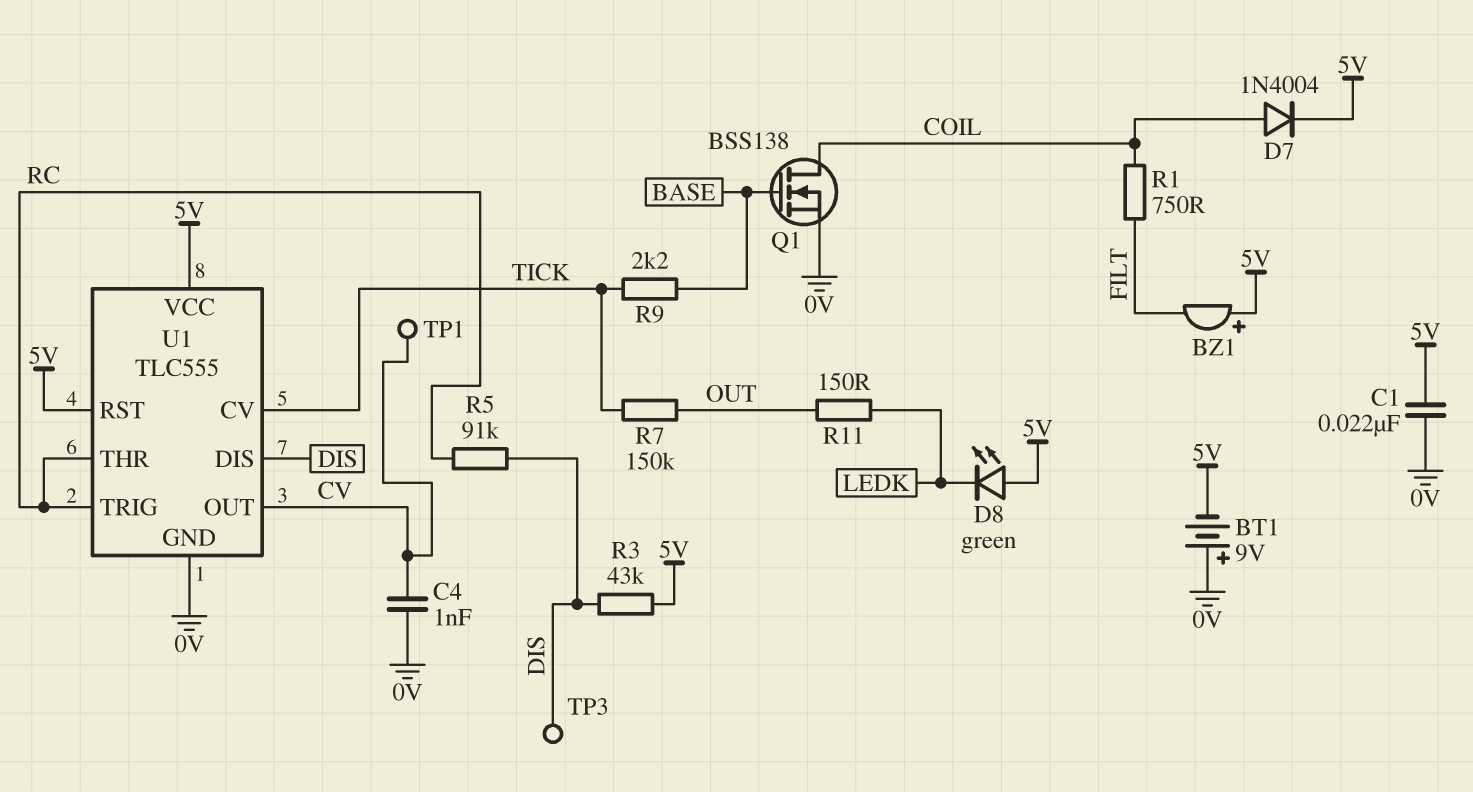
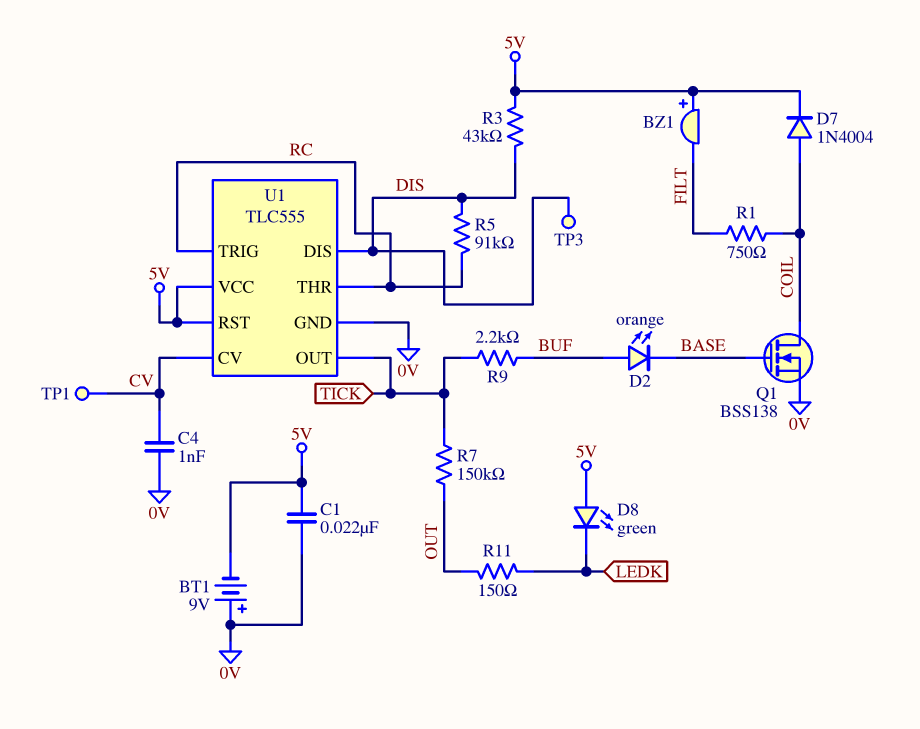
D2: none -> LED orange (A BUF, K BASE)
R9: 2.2k (BASE, TICK) -> 2.2k (BUF, TICK)
U1 pin CV: TICK -> CV
U1 pin OUT: CV -> TICK

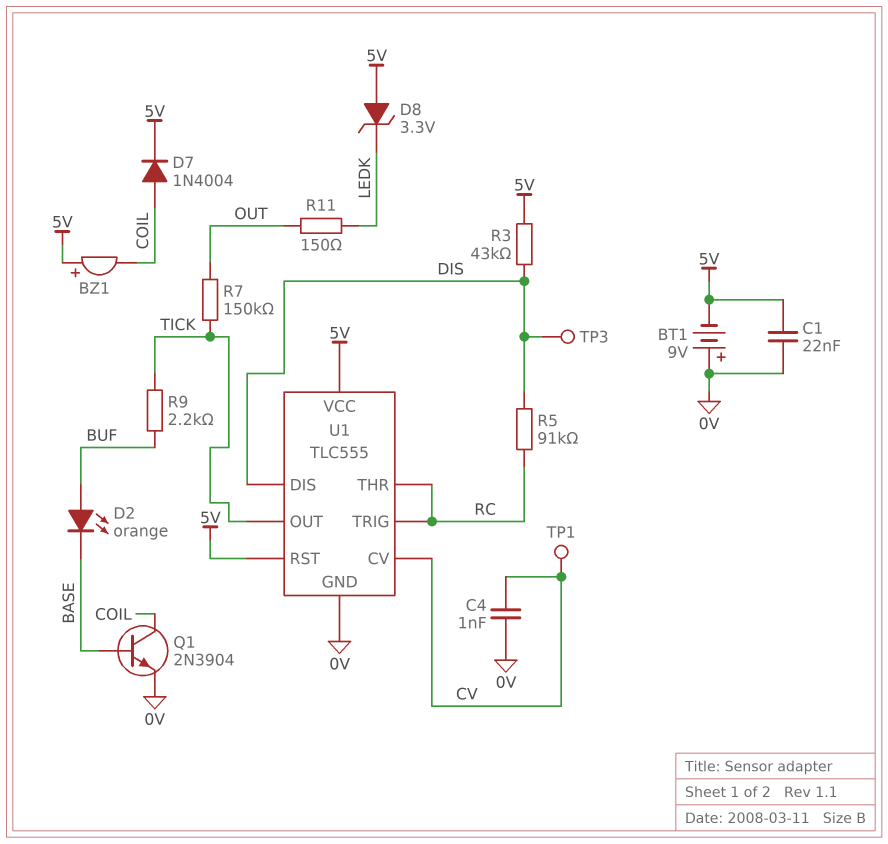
BZ1: buzzer (plus 5V, minus FILT) -> buzzer (plus 5V, minus COIL)
D8: LED green (A 5V, K LEDK) -> zener 3.3V (A 5V, K LEDK)
Q1: NMOS BSS138 (G BASE, D COIL, S 0V) -> NPN 2N3904 (B BASE, C COIL, E 0V)
R1: 750 (COIL, FILT) -> none

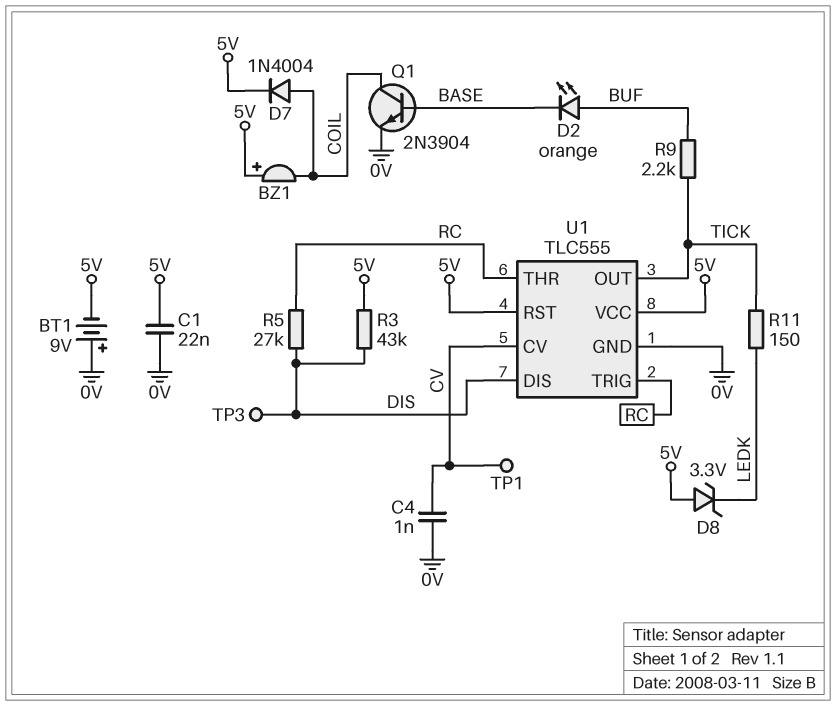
R5: 91k (DIS, RC) -> 27k (DIS, RC)
R7: 150k (OUT, TICK) -> none
R11: 150 (LEDK, OUT) -> 150 (LEDK, TICK)

